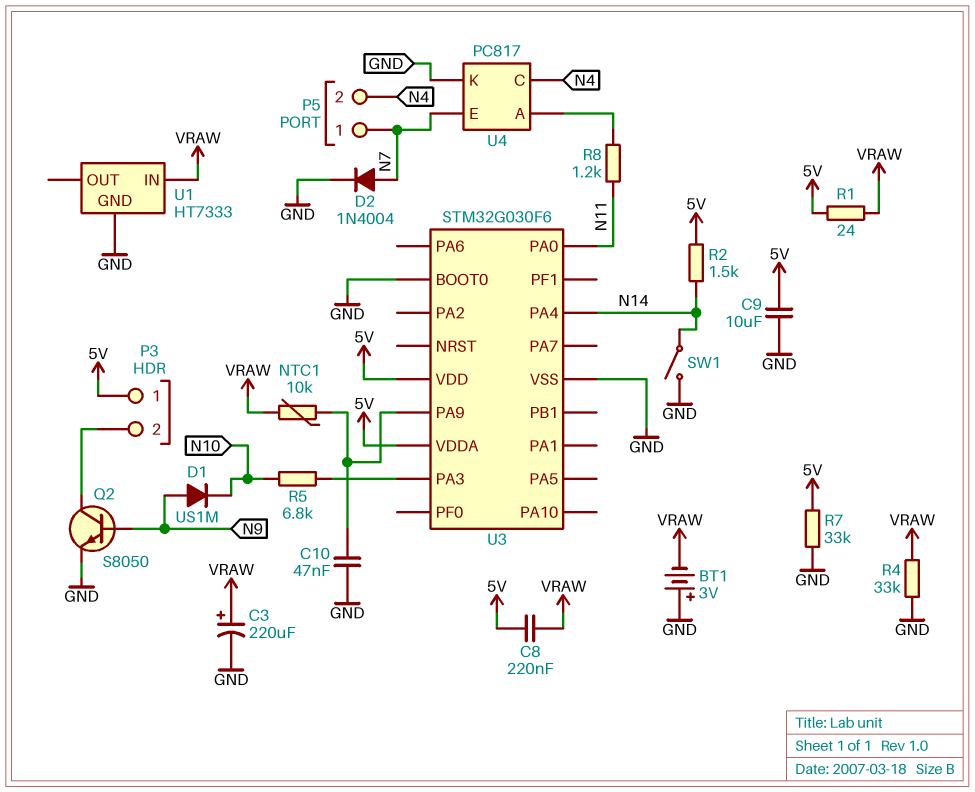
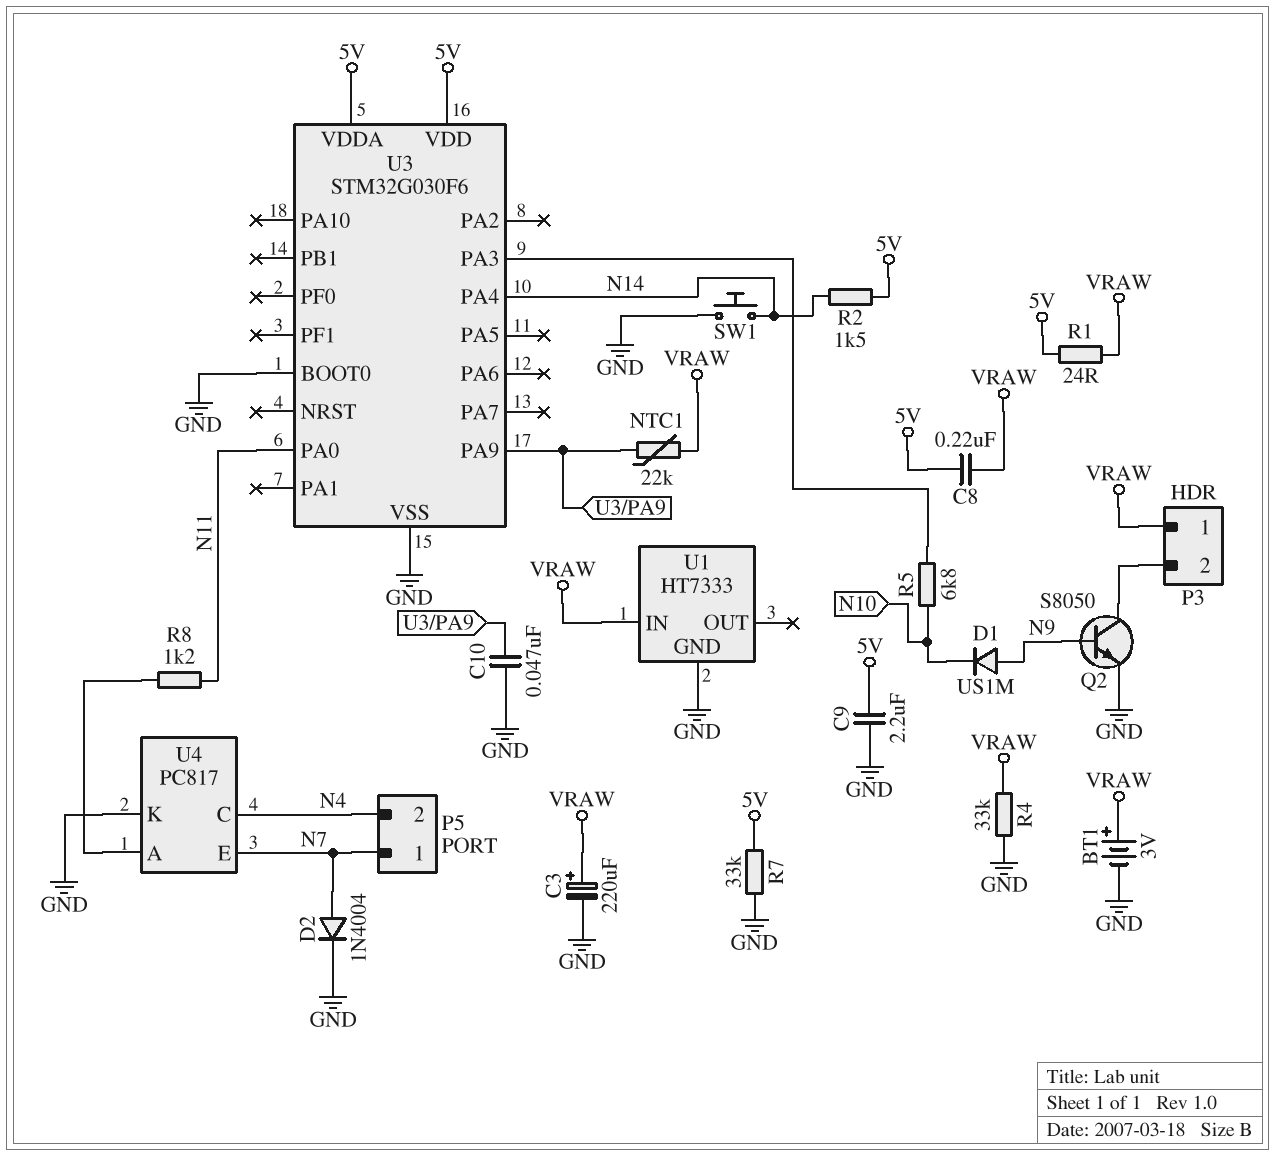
BT1: 3V (plus GND, minus VRAW) -> 3V (plus VRAW, minus GND)
C9: 10uF (5V, GND) -> 2.2uF (5V, GND)
NTC1: 10k (U3/PA9, VRAW) -> 22k (U3/PA9, VRAW)
P3 pin 1: 5V -> VRAW
SW1: switch (GND, N14) -> button (GND, N14)

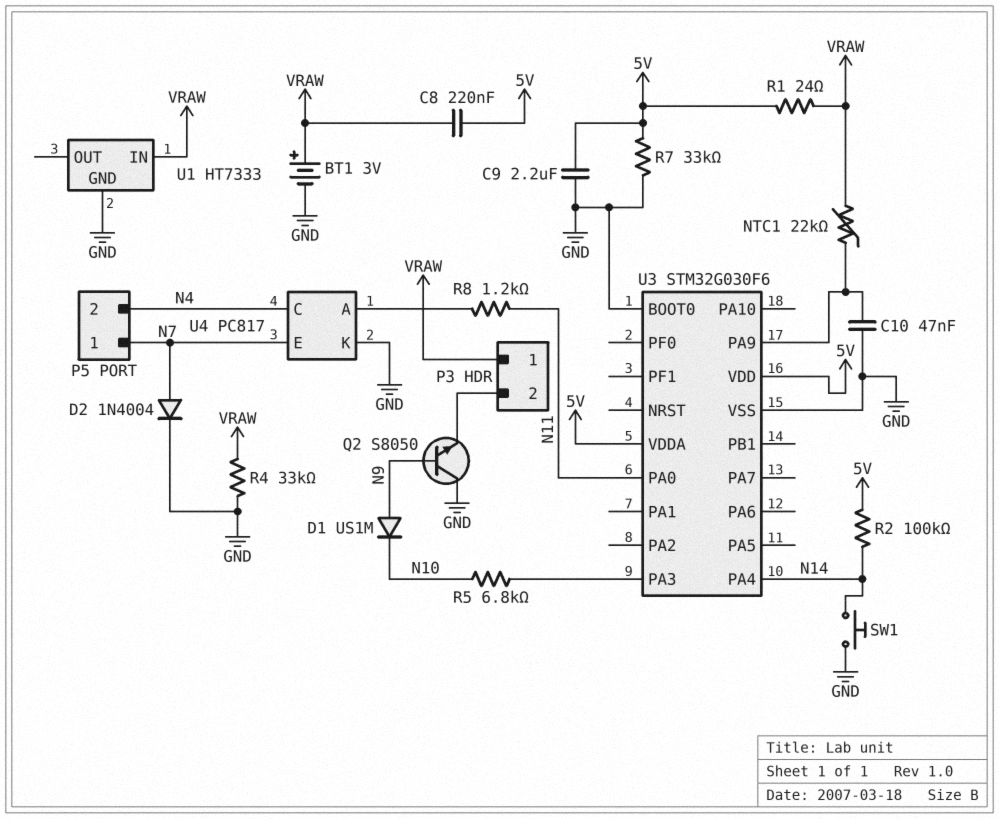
C3: 220uF (plus VRAW, minus GND) -> none
Q2: NPN S8050 (B N9, C P3/2, E GND) -> NPN S8050 (B N9, C GND, E P3/2)
R2: 1.5k (5V, N14) -> 100k (5V, N14)

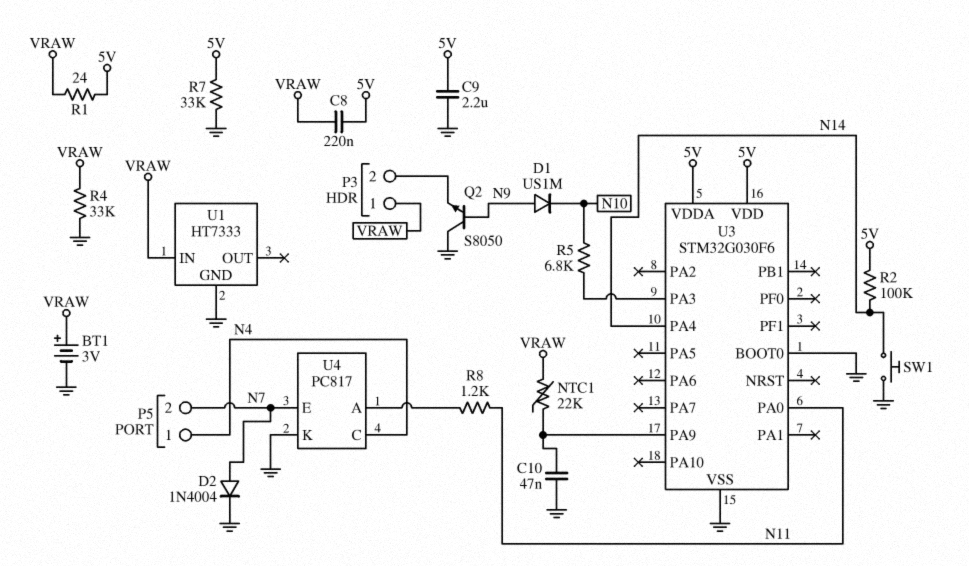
P5 pin 1: N7 -> N4
P5 pin 2: N4 -> N7

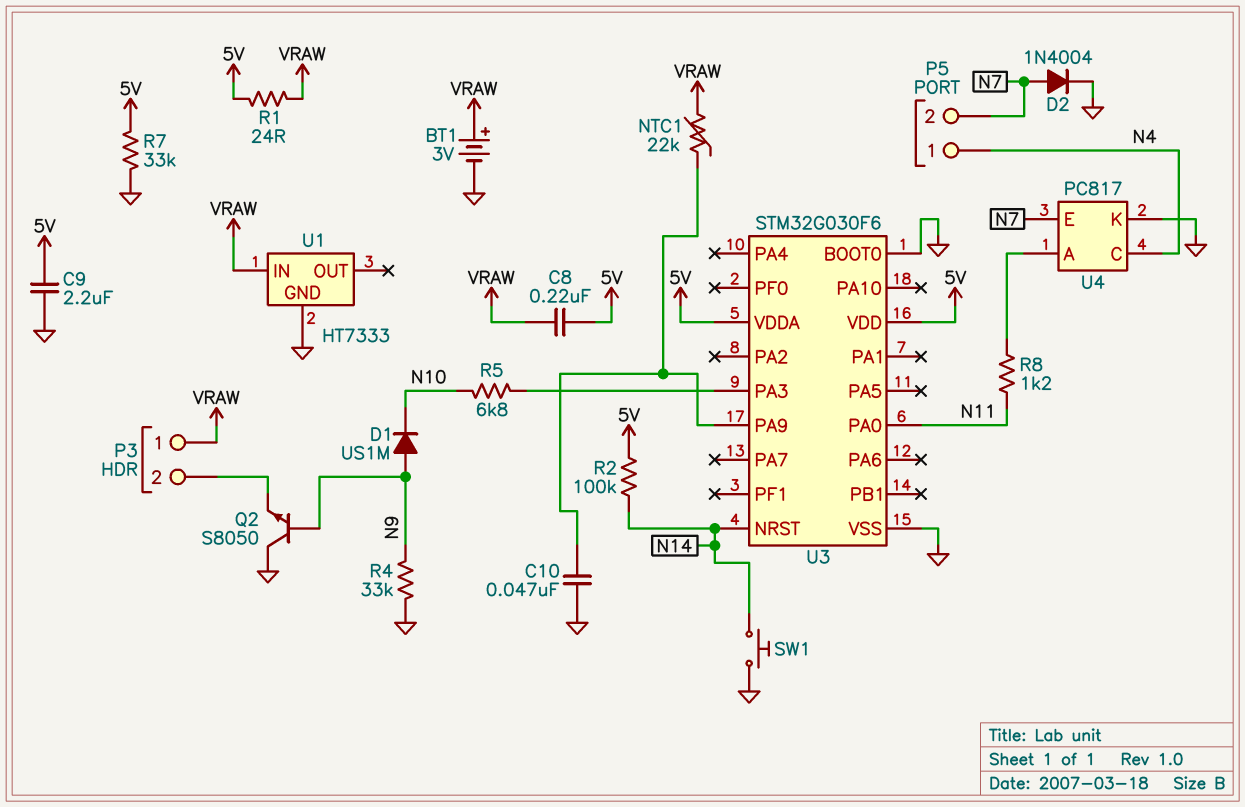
R4: 33k (GND, VRAW) -> 33k (GND, N9)
U3 pin NRST: none -> N14
U3 pin PA4: N14 -> none

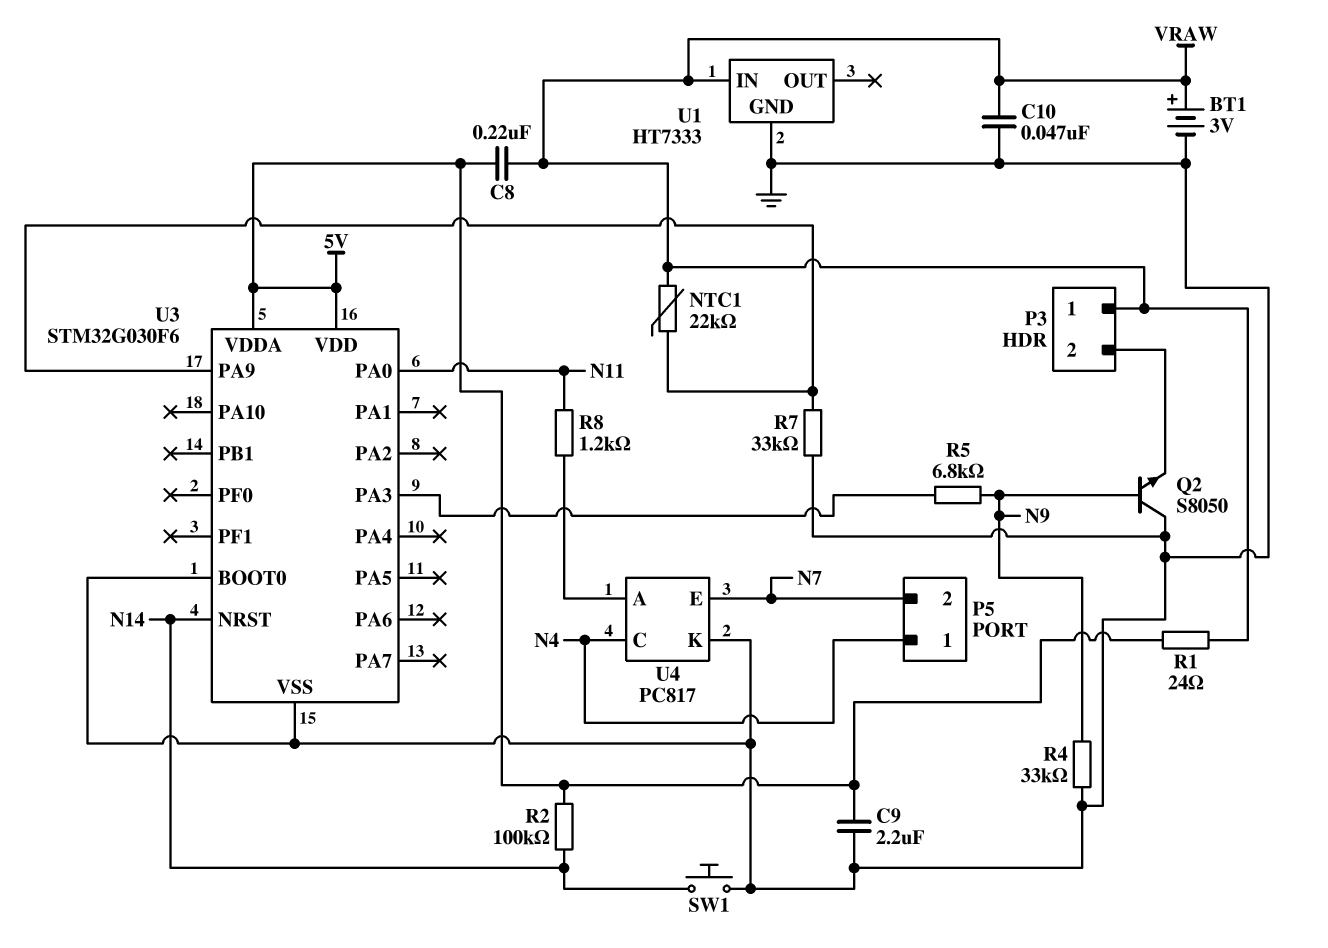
C10: 47nF (GND, U3/PA9) -> 47nF (GND, VRAW)
D1: diode US1M (A N9, K N10) -> none
D2: diode 1N4004 (A N7, K GND) -> none
R5: 6.8k (N10, U3/PA3) -> 6.8k (N9, U3/PA3)
R7: 33k (5V, GND) -> 33k (GND, U3/PA9)

